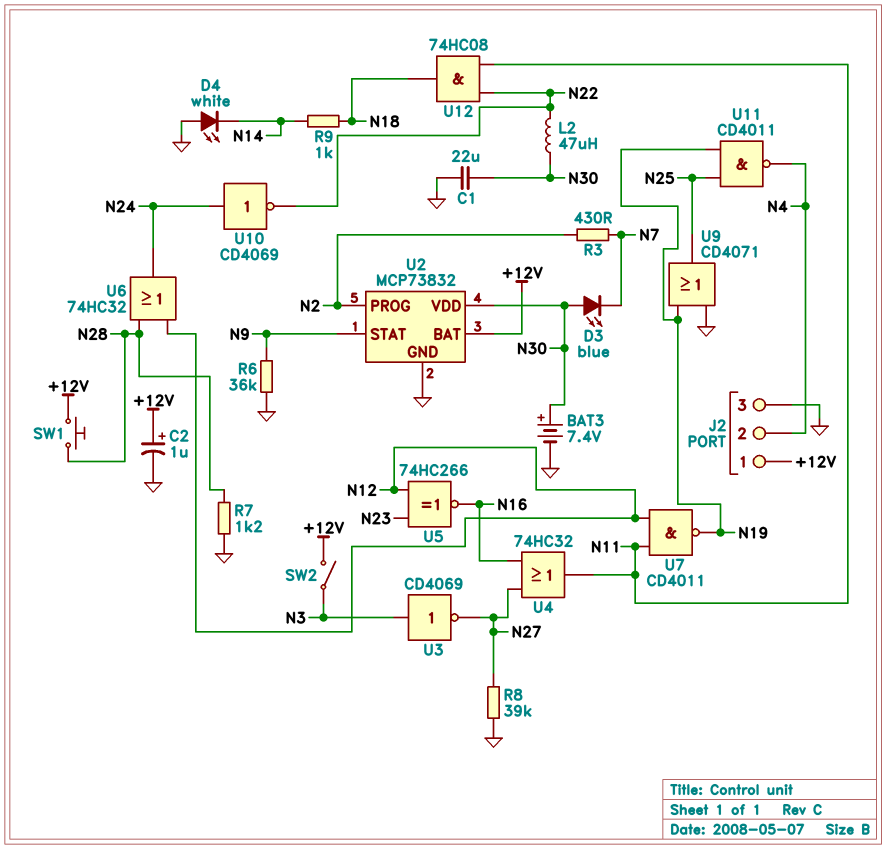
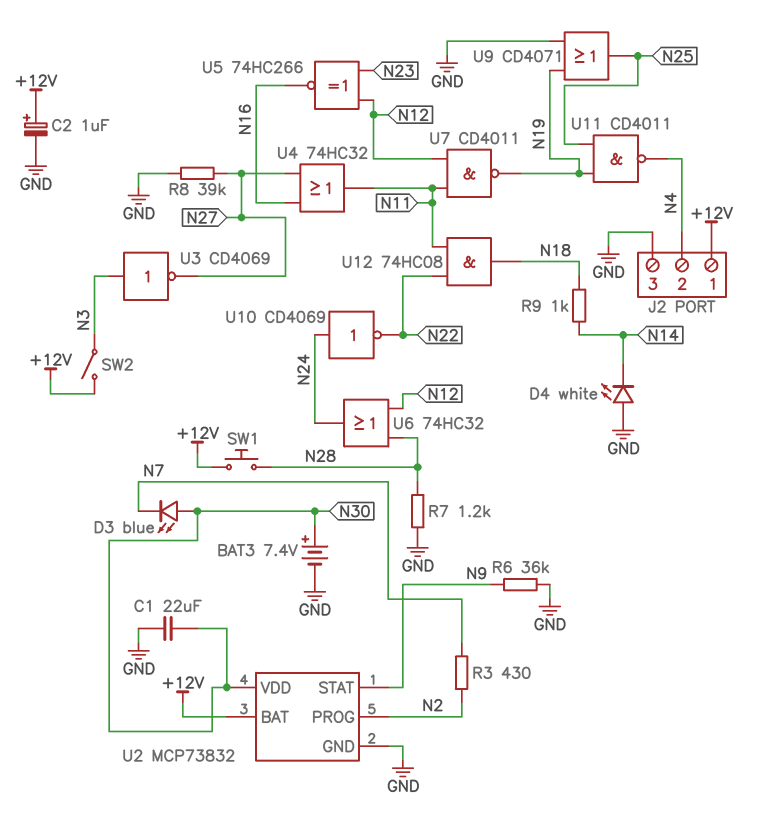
L2: 47uH (N22, N30) -> none

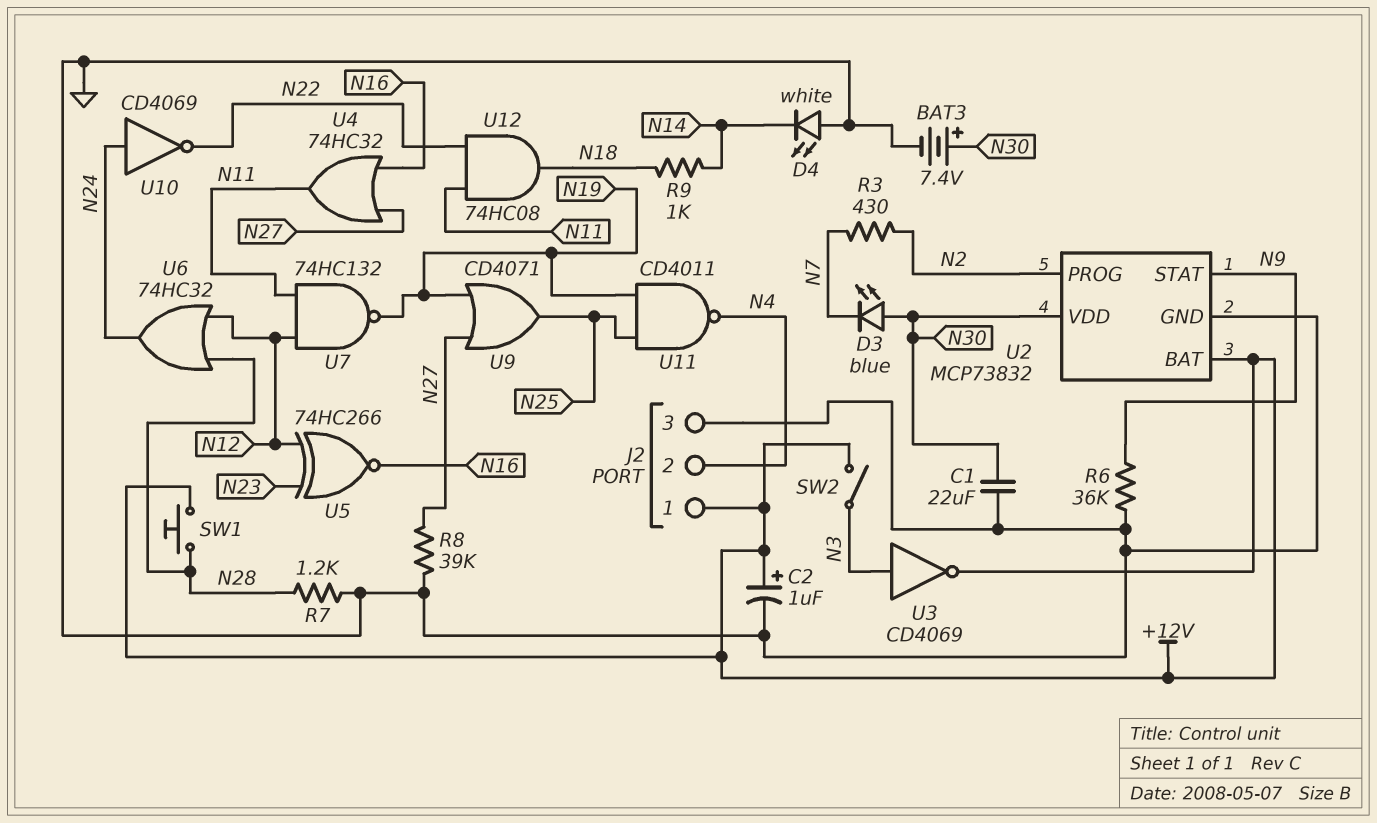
U3: NOT CD4069 (in N3, out N27) -> NOT CD4069 (in N3, out +12V)
U7: NAND CD4011 (in N11, in N12, out N19) -> NAND 74HC132 (in N11, in N12, out N19)
U9: OR CD4071 (in GND, in N19, out N25) -> OR CD4071 (in N19, in N27, out N25)

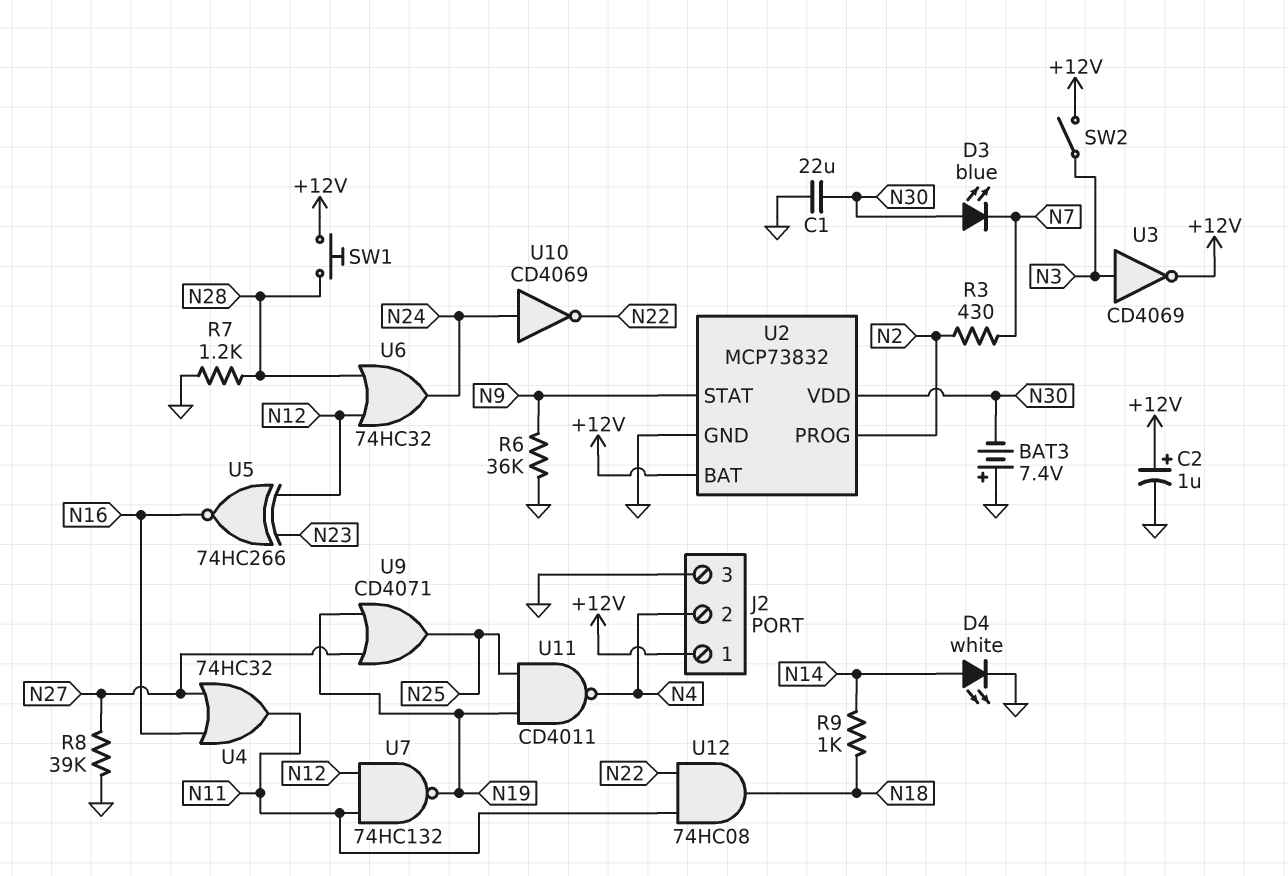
BAT3: 7.4V (plus N30, minus GND) -> 7.4V (plus GND, minus N30)
D4: LED white (A GND, K N14) -> LED white (A N14, K GND)

